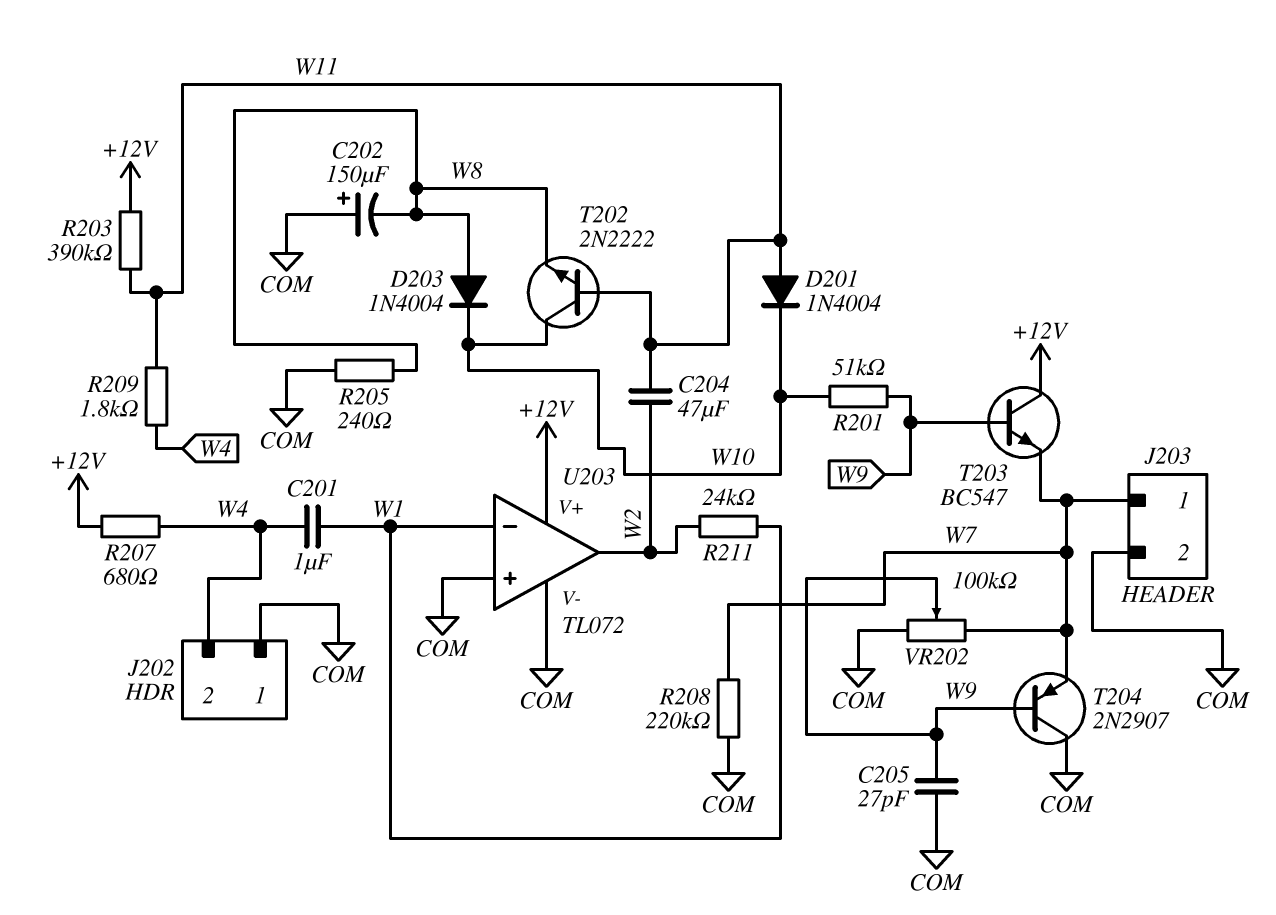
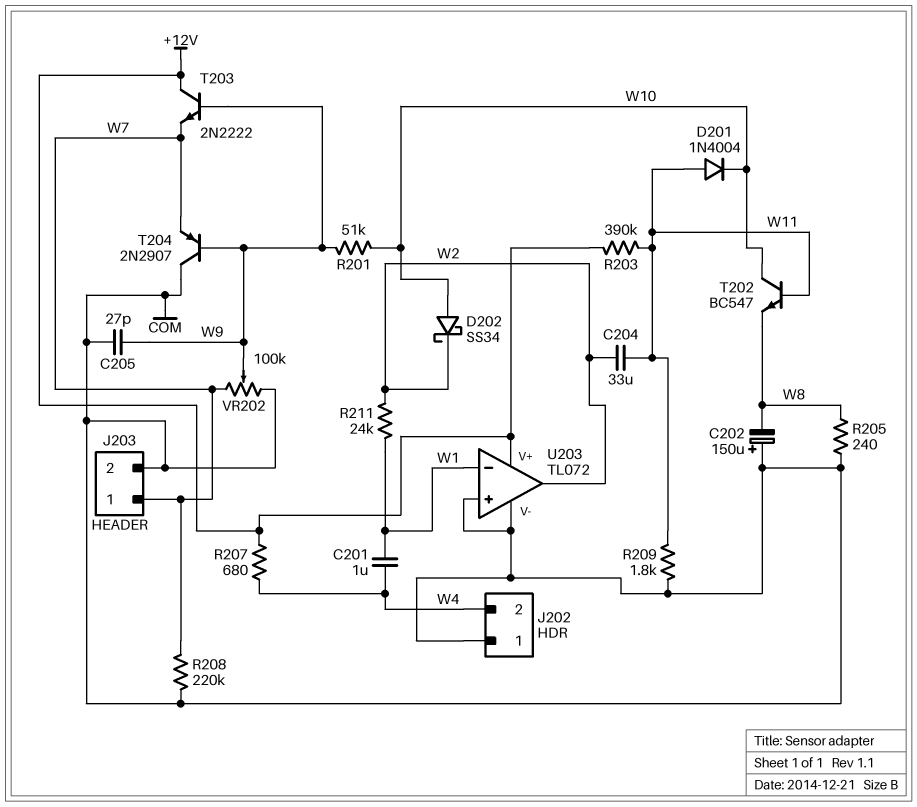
C204: 47uF (W2, W11) -> 33uF (W2, W11)
D202: none -> schottky SS34 (A W10, K W2)
D203: diode 1N4004 (A W8, K W10) -> none
R209: 1.8k (W4, W11) -> 1.8k (COM, W11)
T202: NPN 2N2222 (B W11, C W10, E W8) -> NPN BC547 (B W11, C W10, E W8)
T203: NPN BC547 (B W9, C +12V, E W7) -> NPN 2N2222 (B W9, C +12V, E W7)

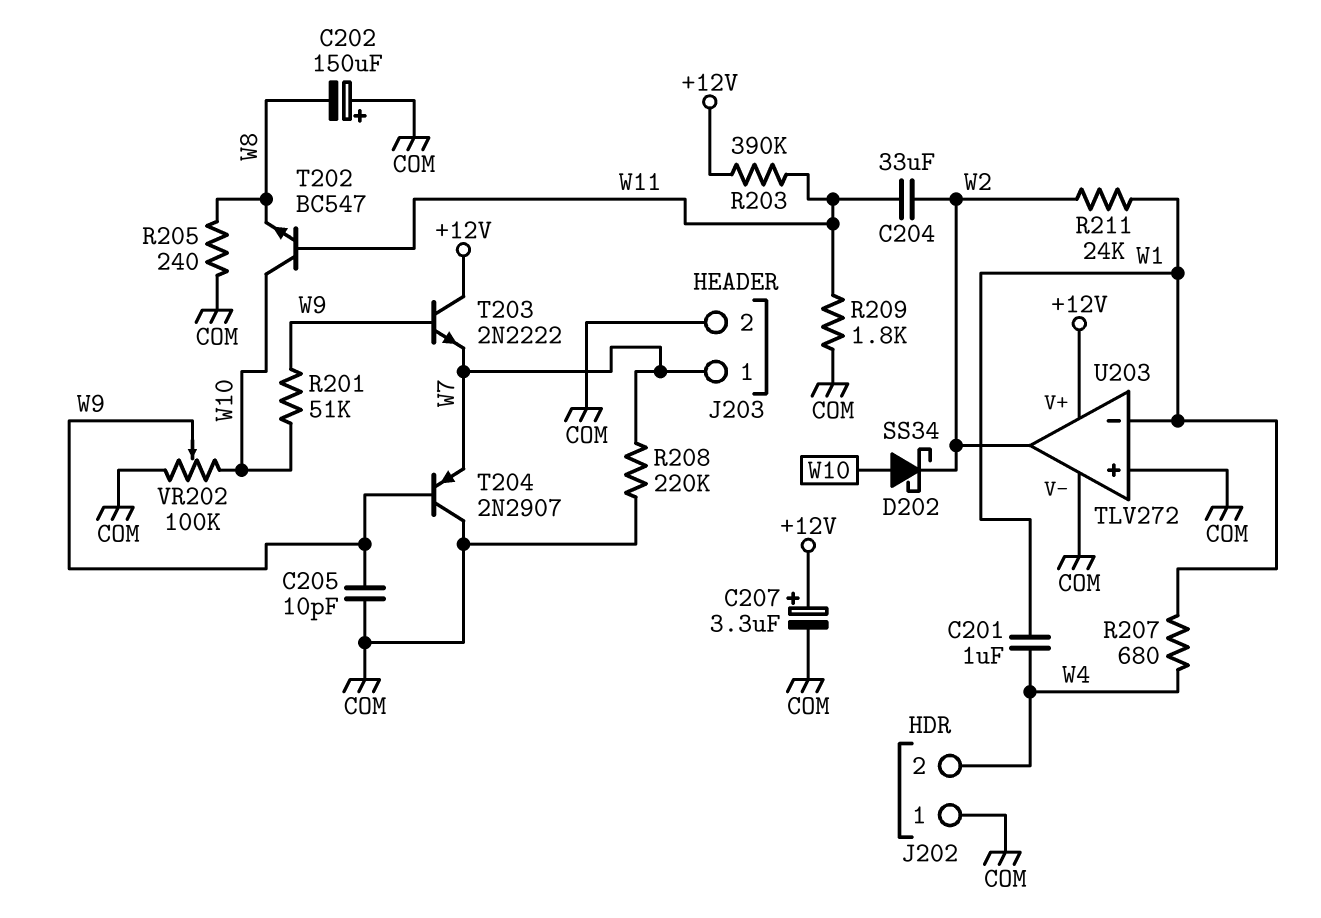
C205: 27pF (COM, W9) -> 10pF (COM, W9)
C207: none -> 3.3uF (plus +12V, minus COM)
D201: diode 1N4004 (A W11, K W10) -> none
R207: 680 (+12V, W4) -> 680 (W1, W4)
U203: TL072 -> TLV272
VR202: 100k (COM, W7, wiper W9) -> 100k (COM, W10, wiper W9)

